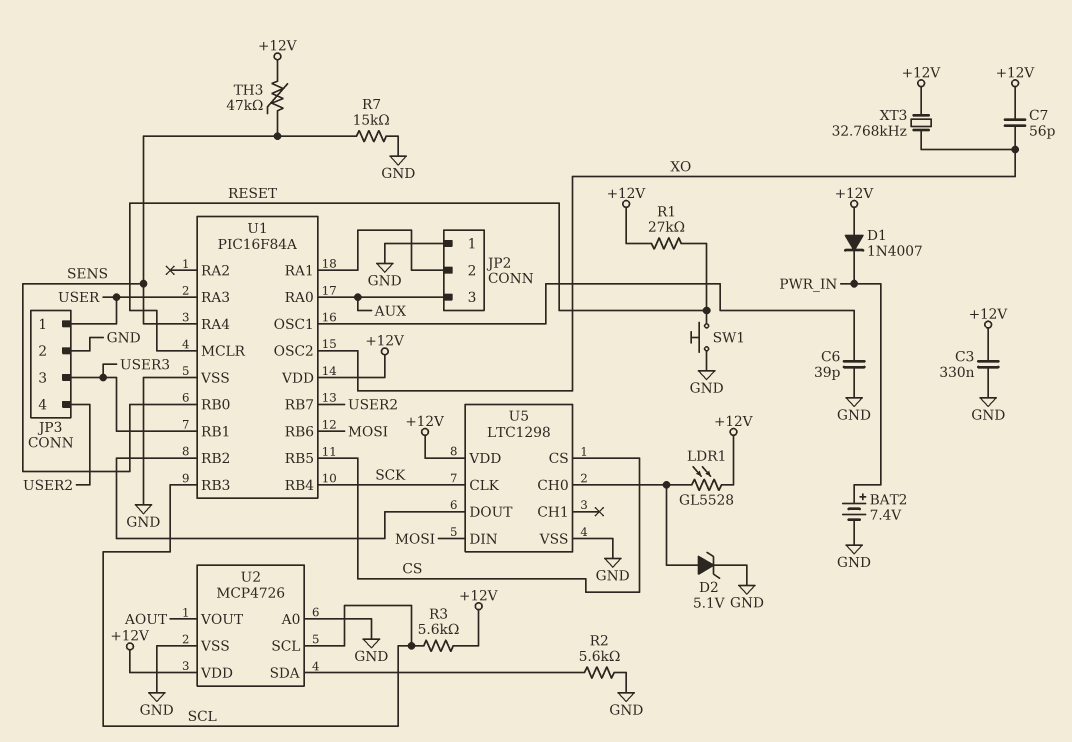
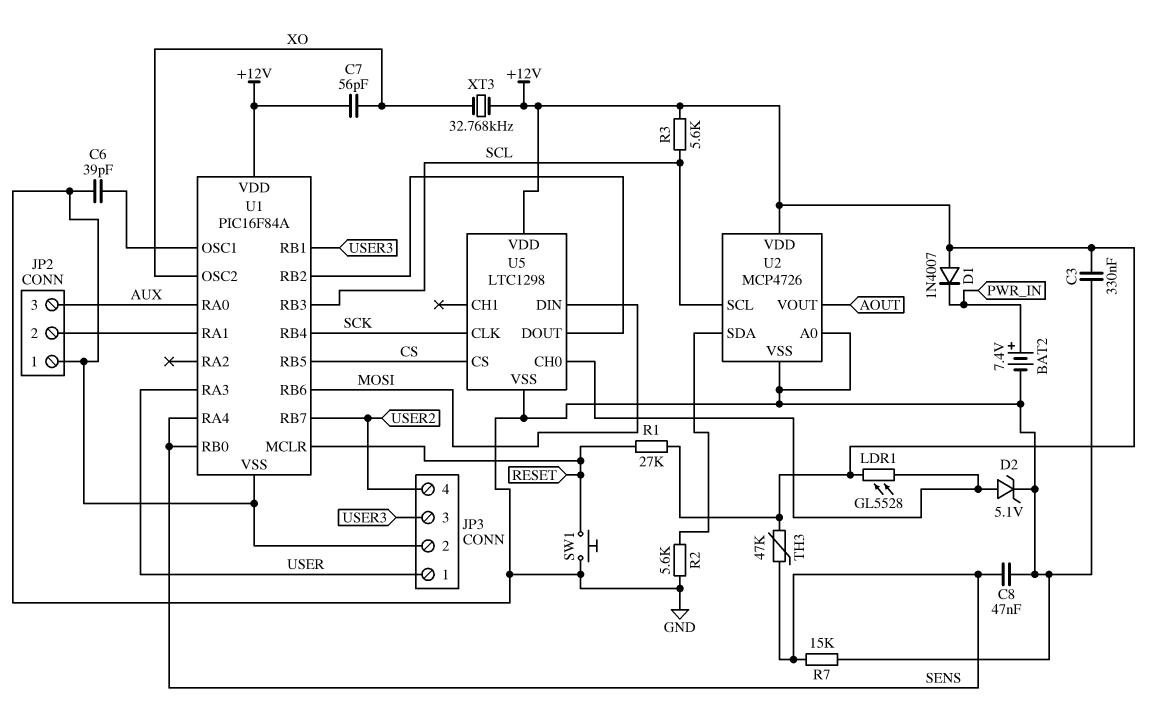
C8: none -> 47nF (GND, SENS)

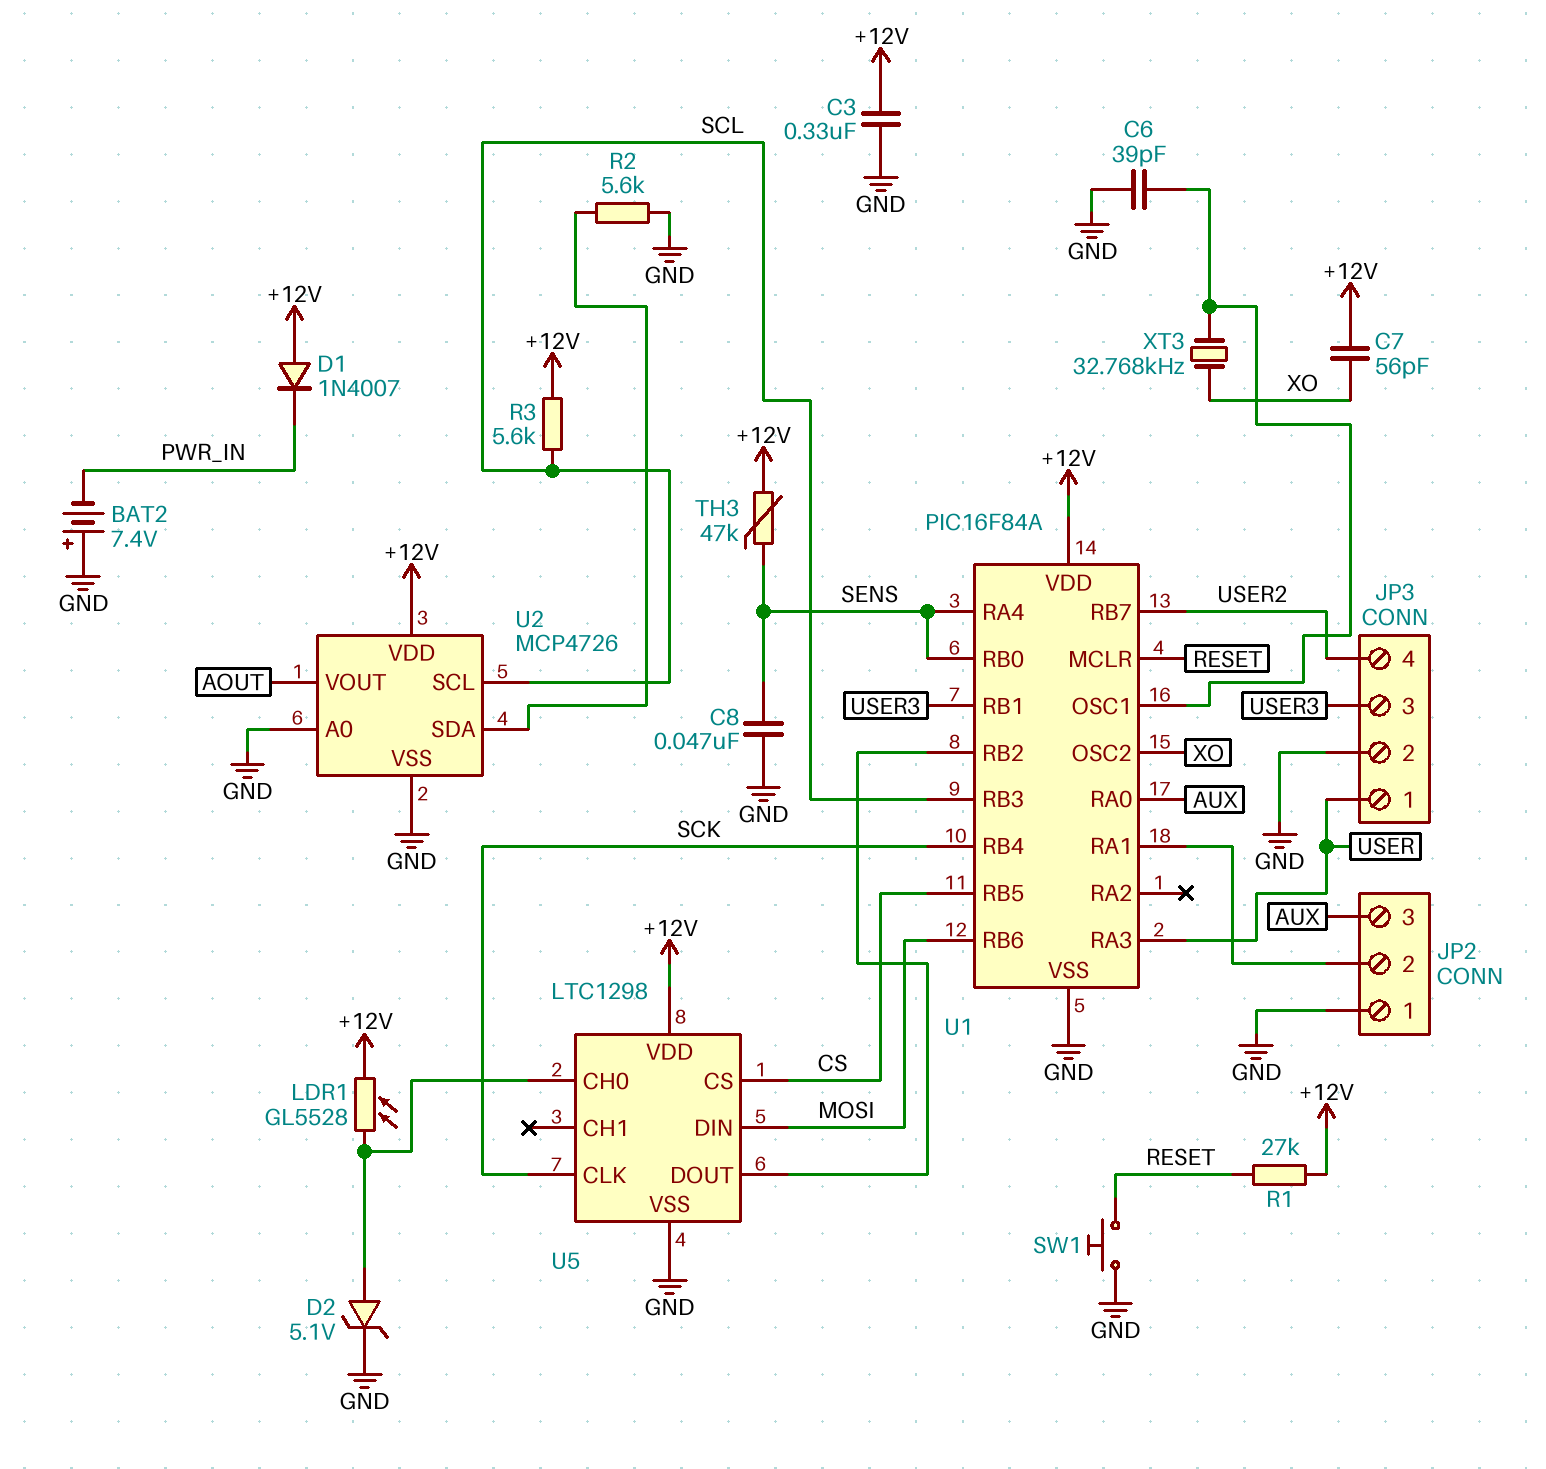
BAT2: 7.4V (plus PWR_IN, minus GND) -> 7.4V (plus GND, minus PWR_IN)
R7: 15k (GND, SENS) -> none
XT3: 32.768kHz (+12V, XO) -> 32.768kHz (U1/OSC1, XO)

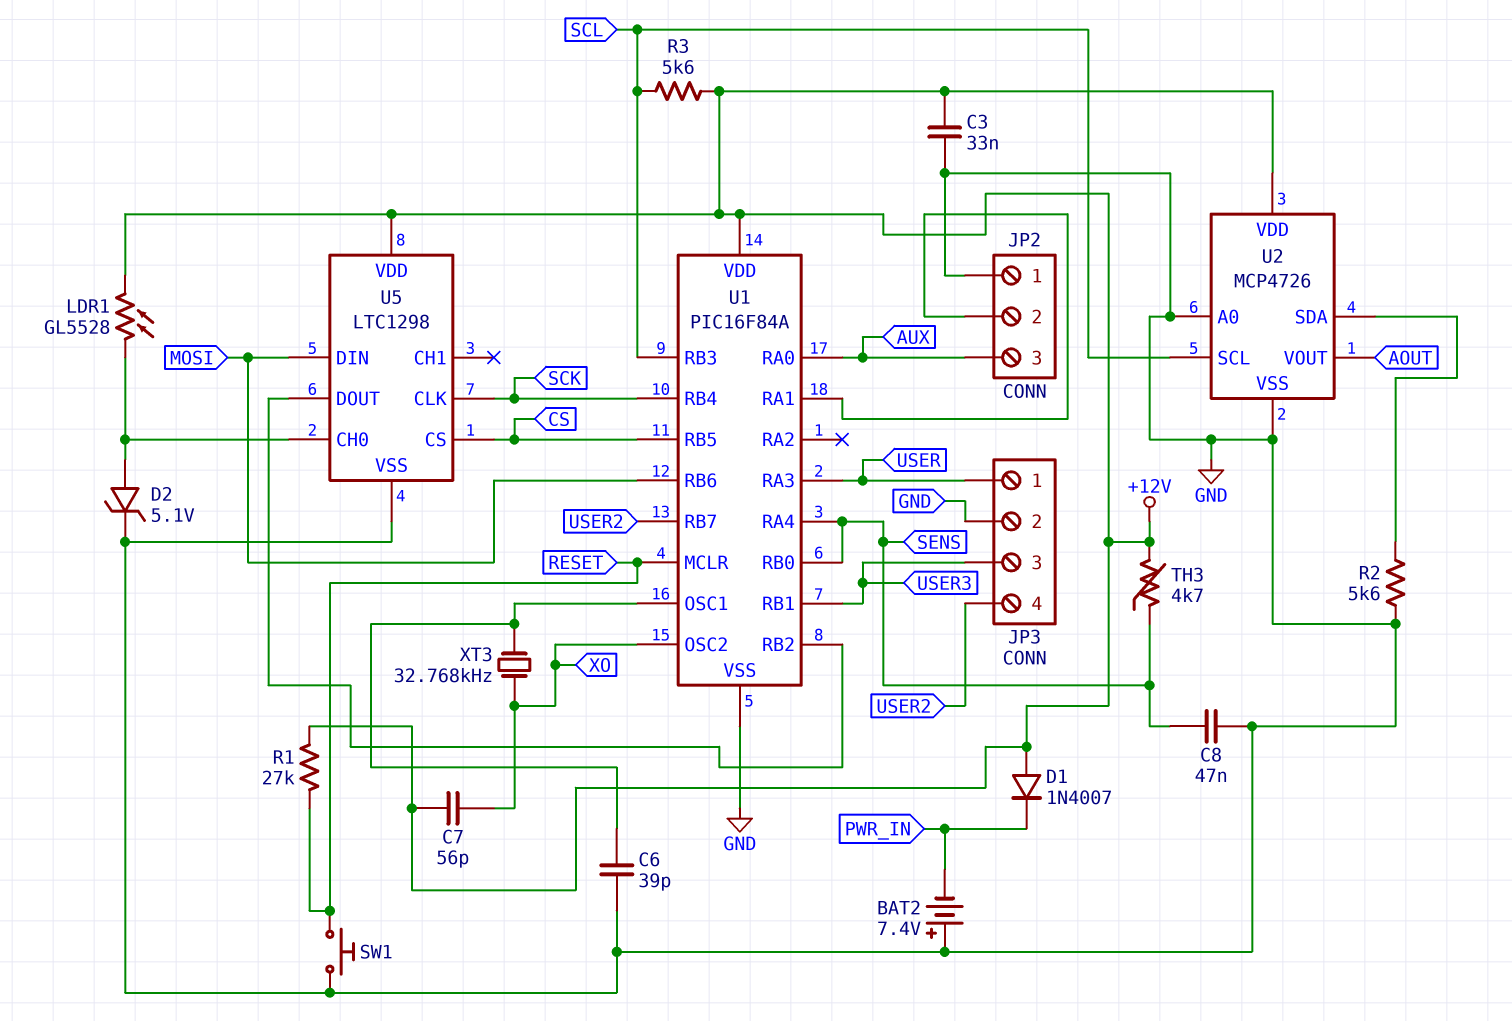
C3: 330nF (+12V, GND) -> 33nF (+12V, GND)
TH3: 47k (+12V, SENS) -> 4.7k (+12V, SENS)

